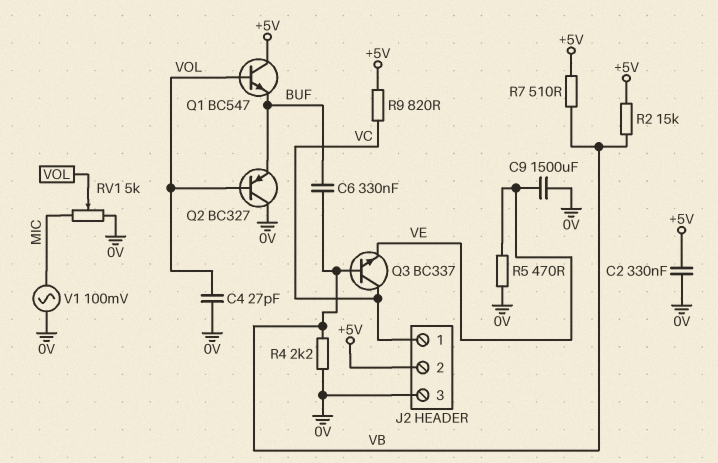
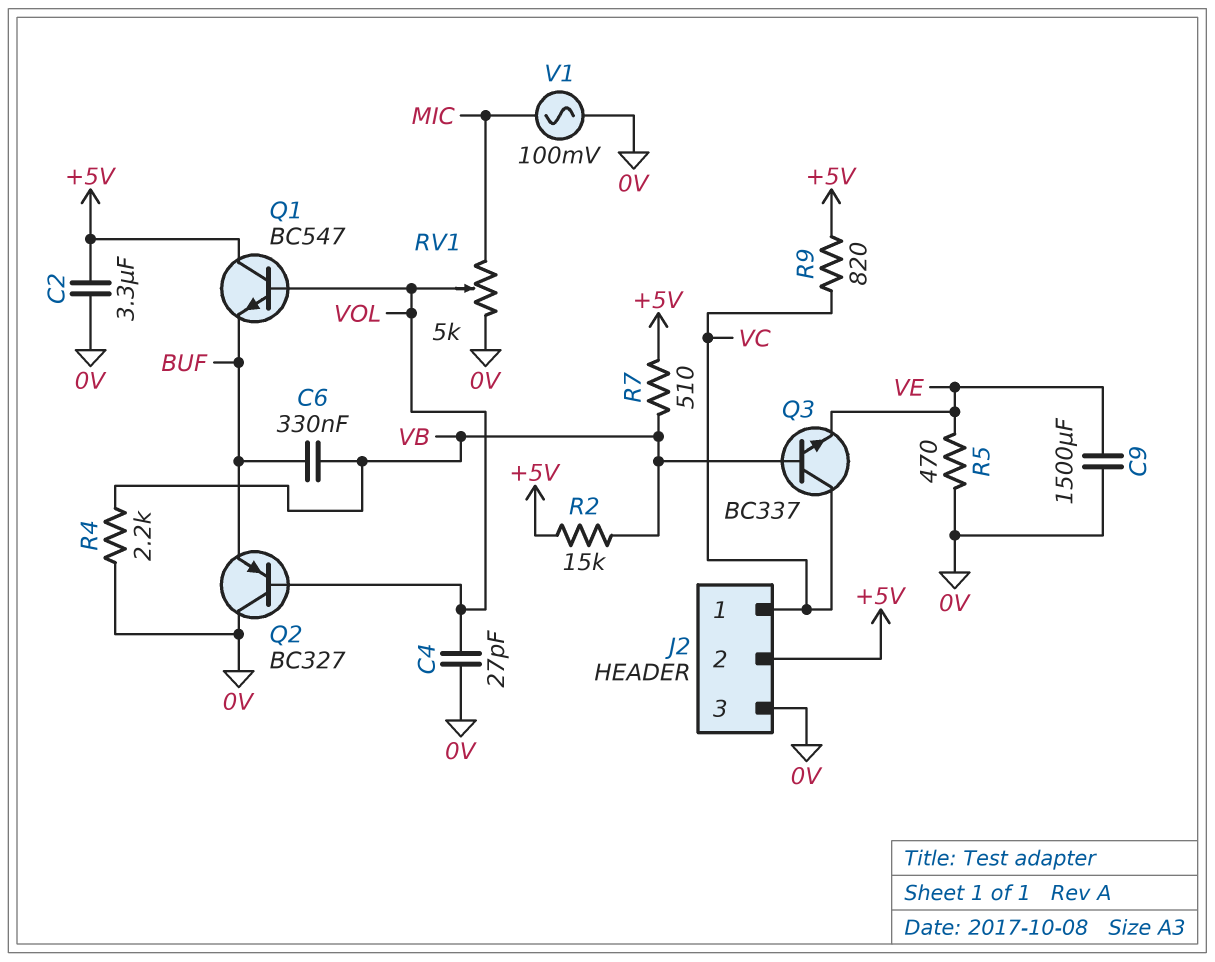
C2: 330nF (+5V, 0V) -> 3.3uF (+5V, 0V)

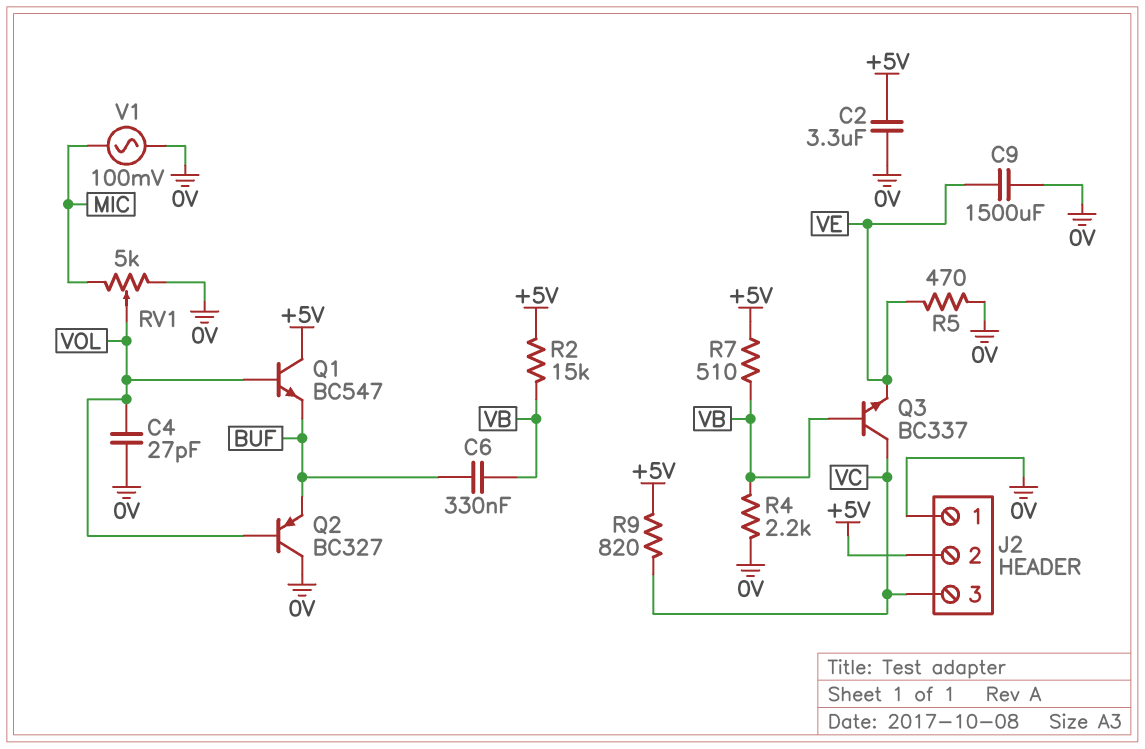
J2 pin 1: VC -> 0V
J2 pin 3: 0V -> VC

